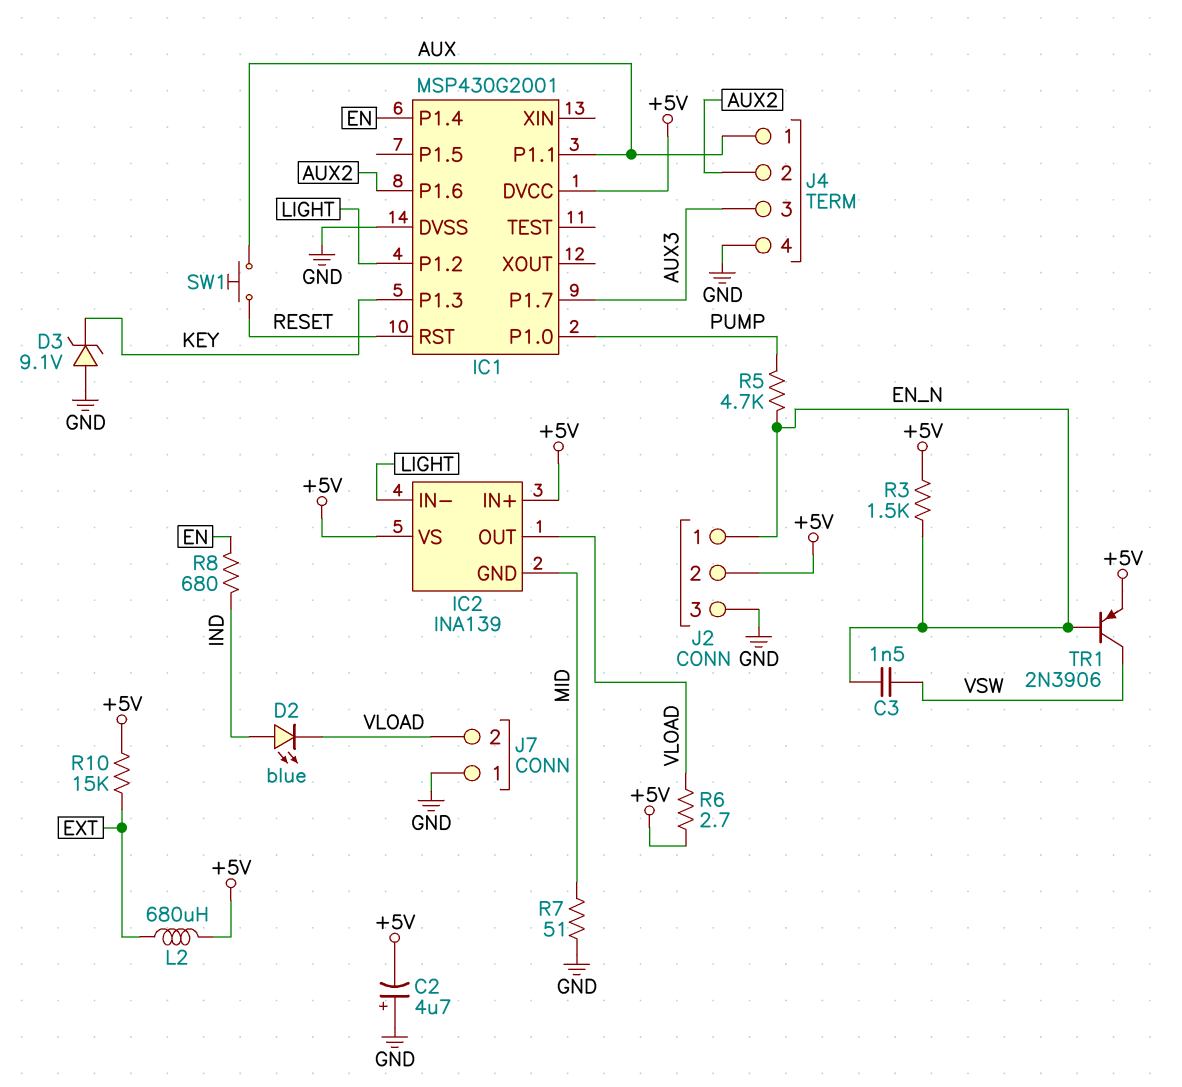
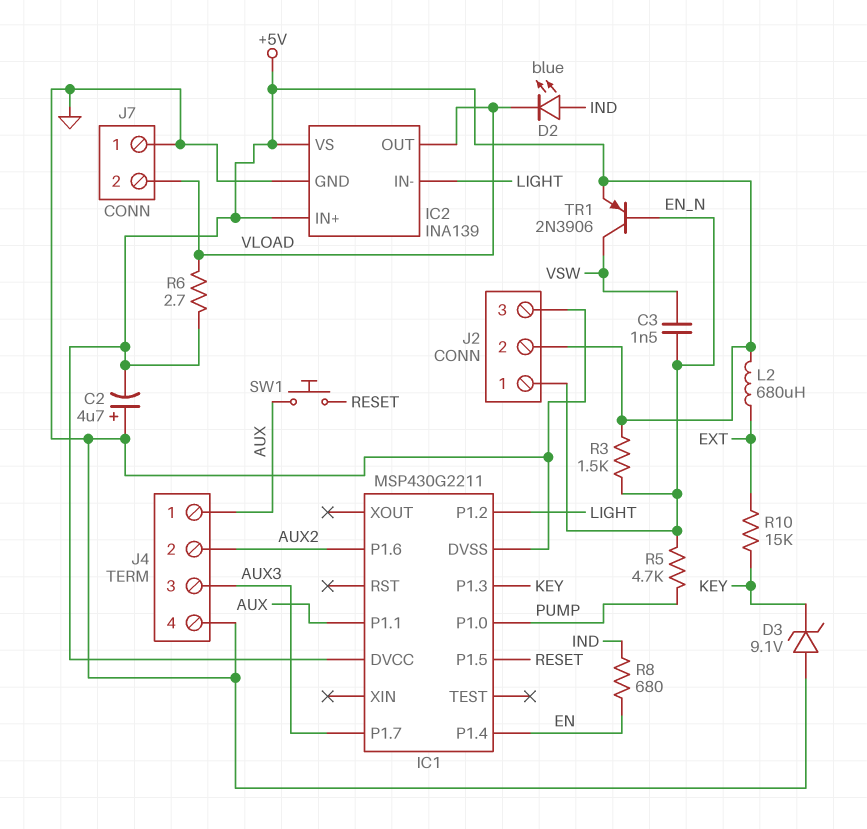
IC1: MSP430G2001 -> MSP430G2211
IC1 pin P1.5: none -> RESET
IC1 pin RST: RESET -> none
IC2 pin GND: MID -> GND
R7: 51 (GND, MID) -> none
R10: 15k (+5V, EXT) -> 15k (EXT, KEY)

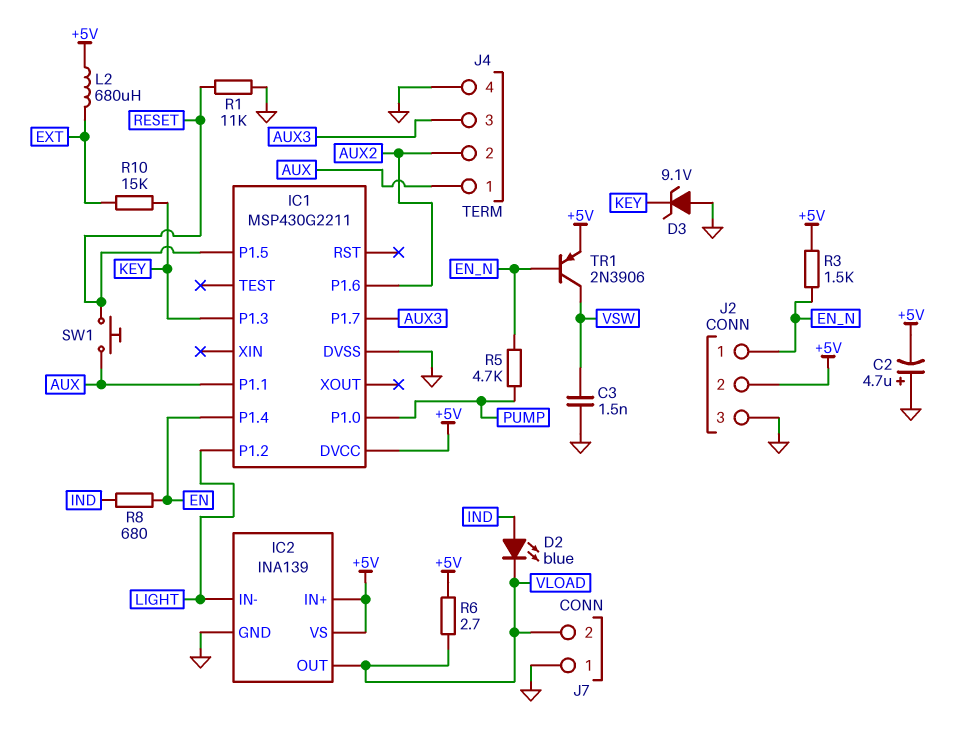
C3: 1.5nF (EN_N, VSW) -> 1.5nF (GND, VSW)
R1: none -> 11k (GND, RESET)

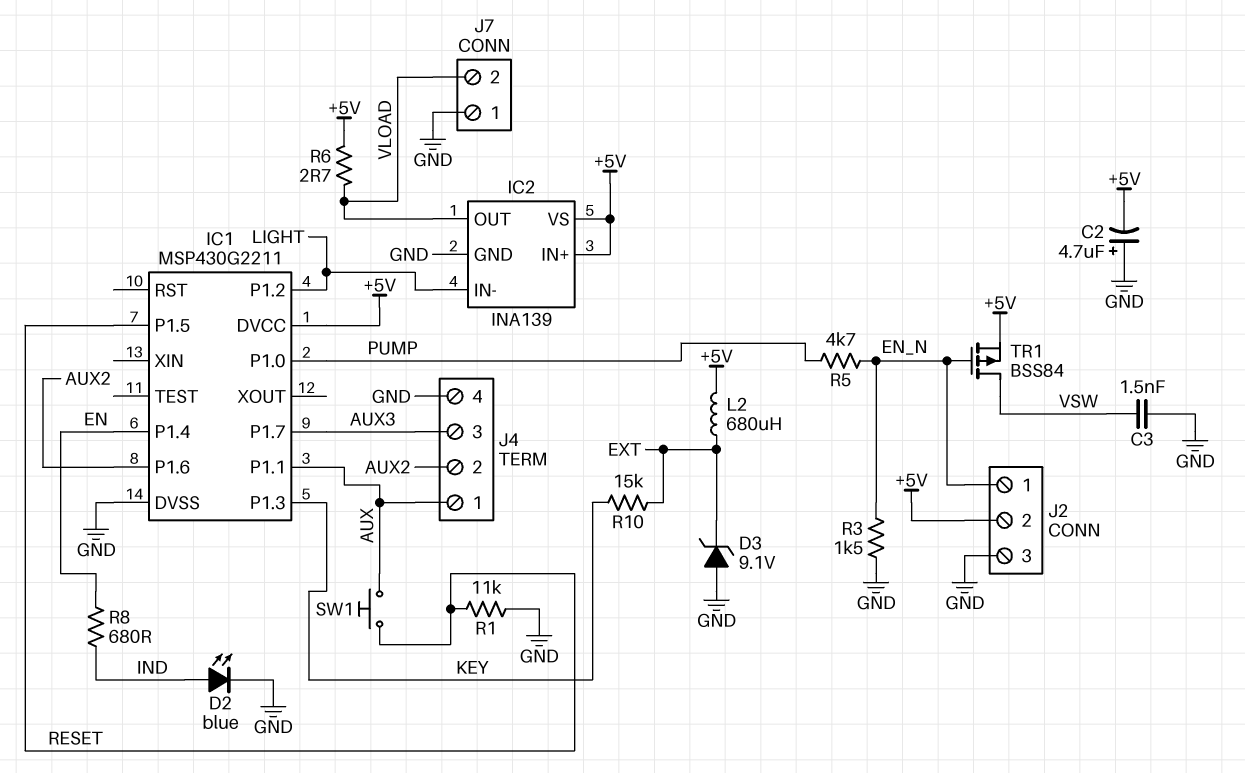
D2: LED blue (A IND, K VLOAD) -> LED blue (A IND, K GND)
D3: zener 9.1V (A GND, K KEY) -> zener 9.1V (A GND, K EXT)
R3: 1.5k (+5V, EN_N) -> 1.5k (EN_N, GND)
TR1: PNP 2N3906 (B EN_N, C VSW, E +5V) -> PMOS BSS84 (G EN_N, D VSW, S +5V)

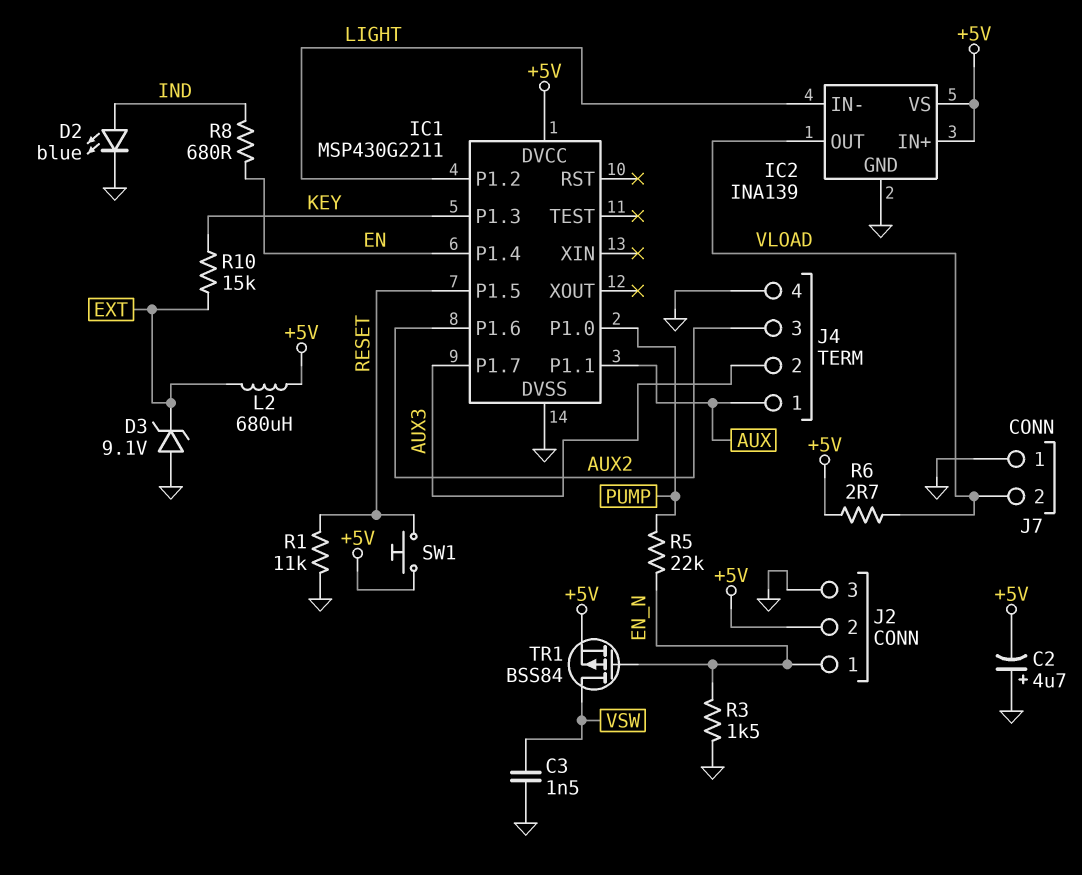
J4 pin 2: AUX2 -> AUX3
J4 pin 3: AUX3 -> AUX2
R5: 4.7k (EN_N, PUMP) -> 22k (EN_N, PUMP)
SW1: button (AUX, RESET) -> button (+5V, RESET)

